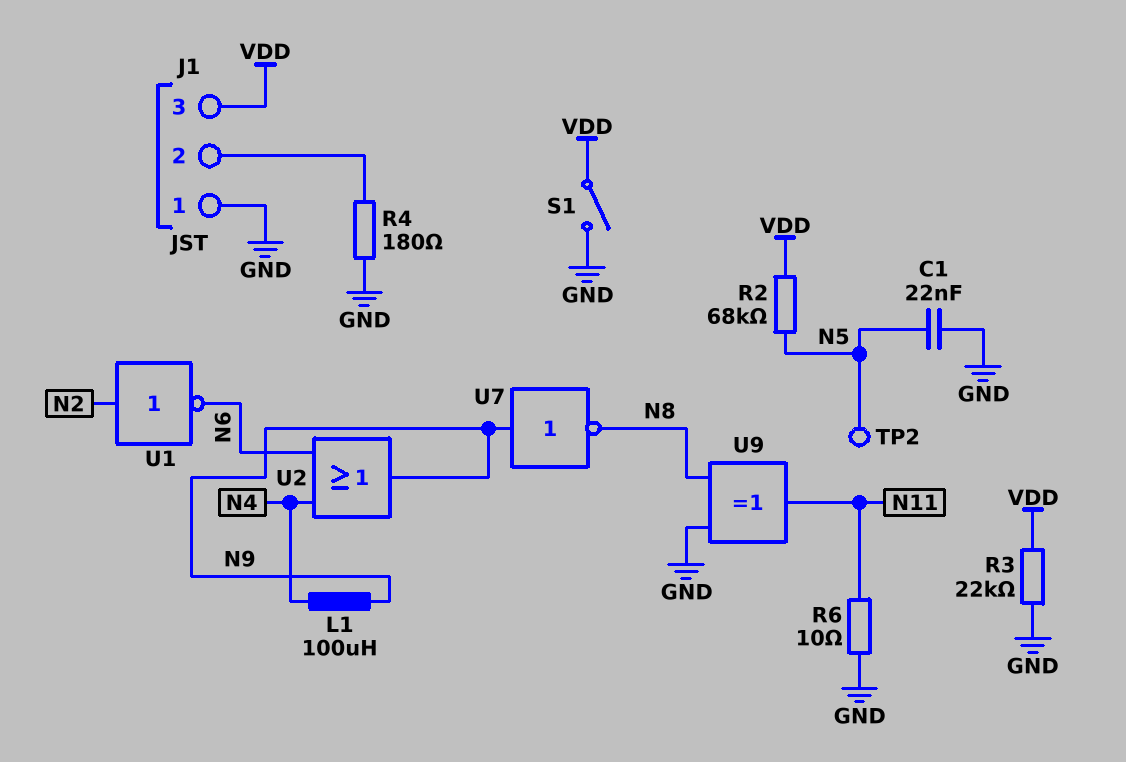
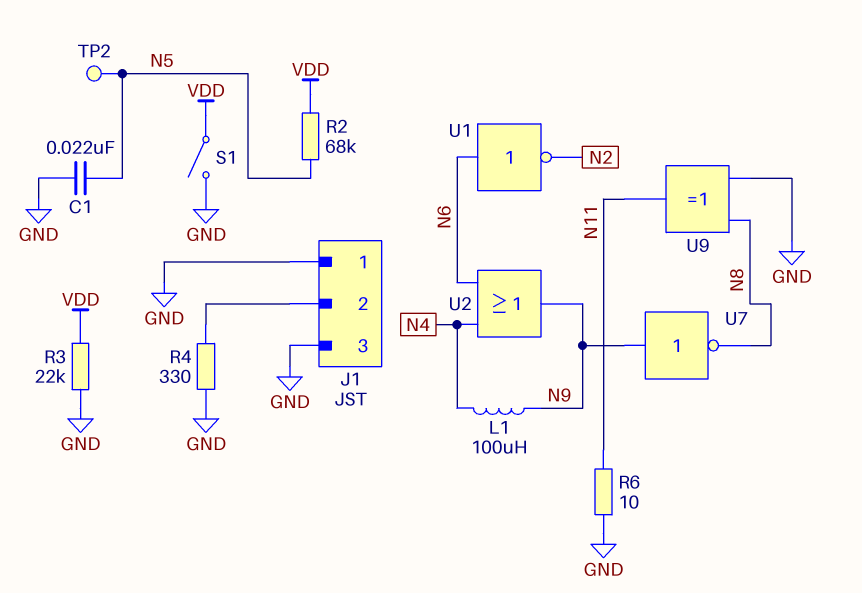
J1 pin 3: VDD -> GND
R4: 180 (GND, J1/2) -> 330 (GND, J1/2)
U1: NOT (in N2, out N6) -> NOT (in N6, out N2)

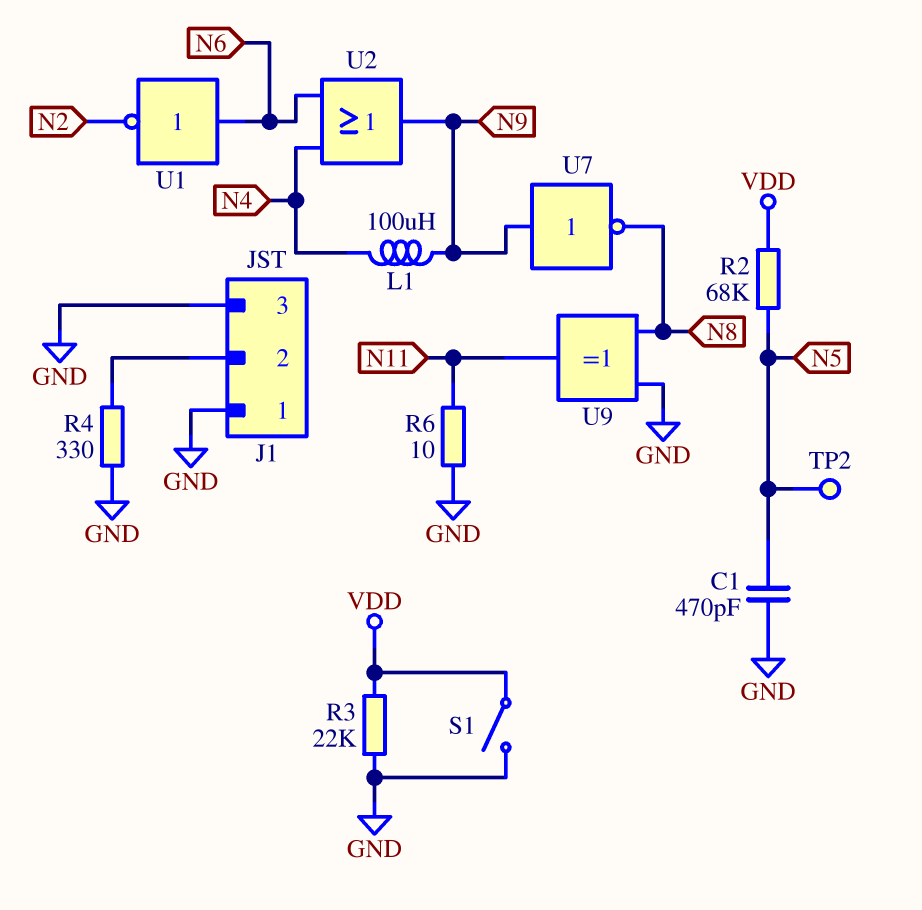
C1: 22nF (GND, N5) -> 470pF (GND, N5)

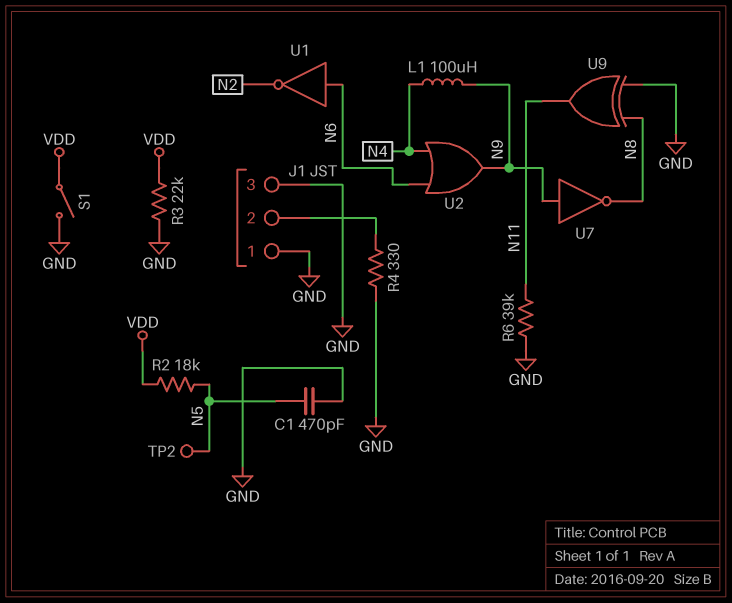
R2: 68k (N5, VDD) -> 18k (N5, VDD)
R6: 10 (GND, N11) -> 39k (GND, N11)

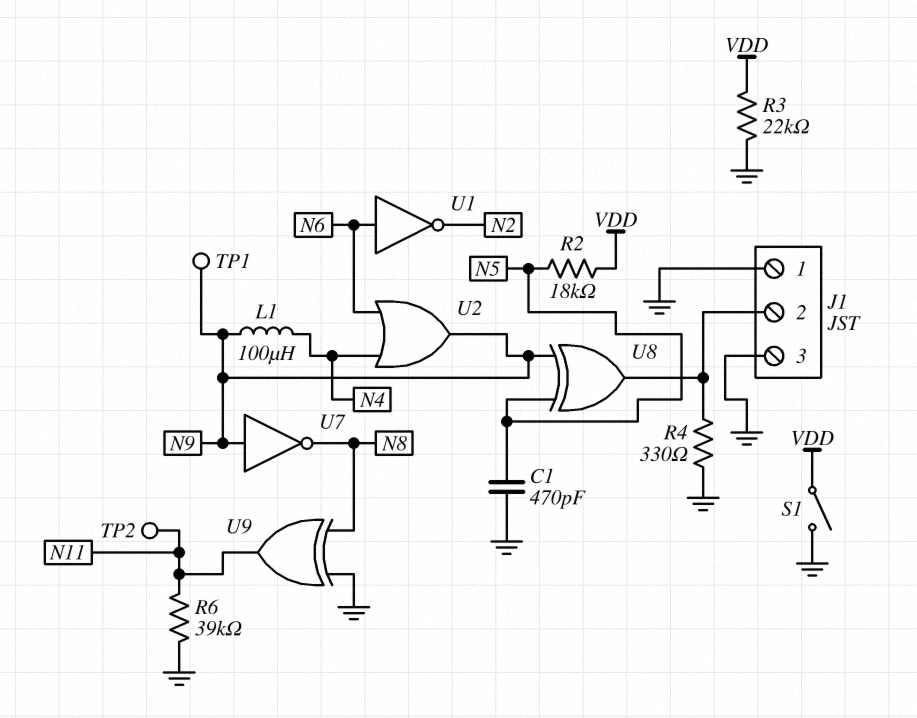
TP1: none -> test point (N9)
TP2: test point (N5) -> test point (N11)
U8: none -> XOR (in N5, in N9, out J1/2)

